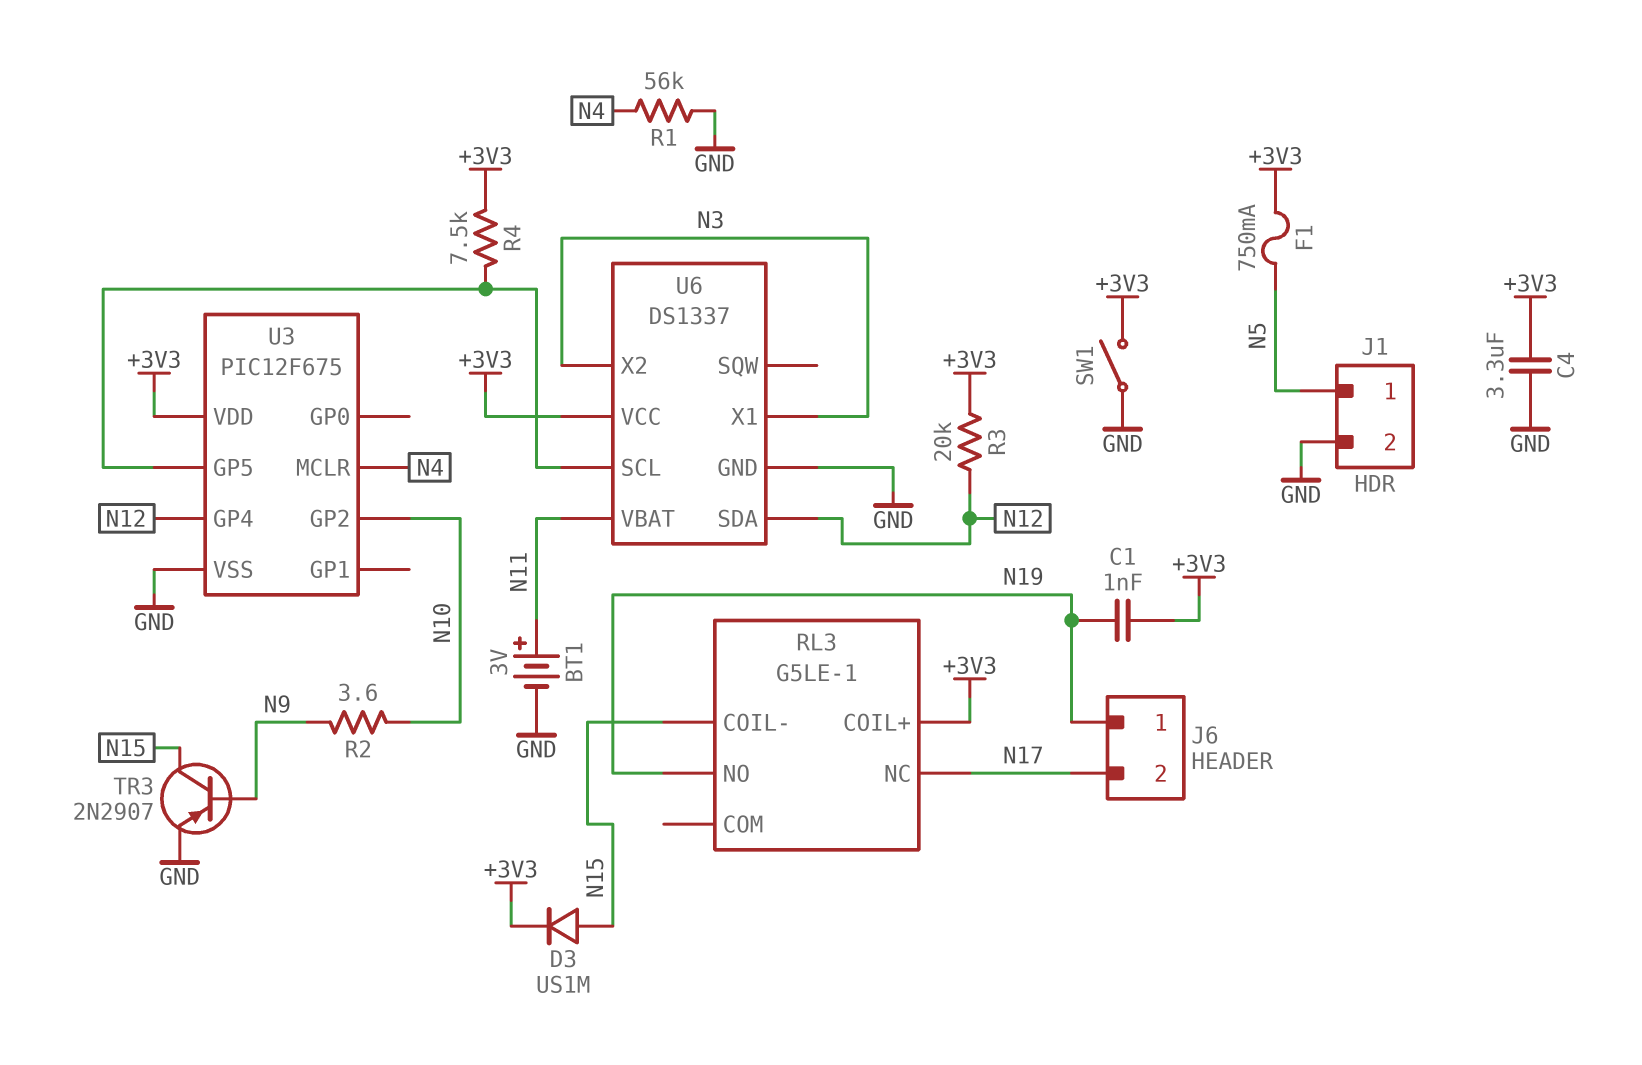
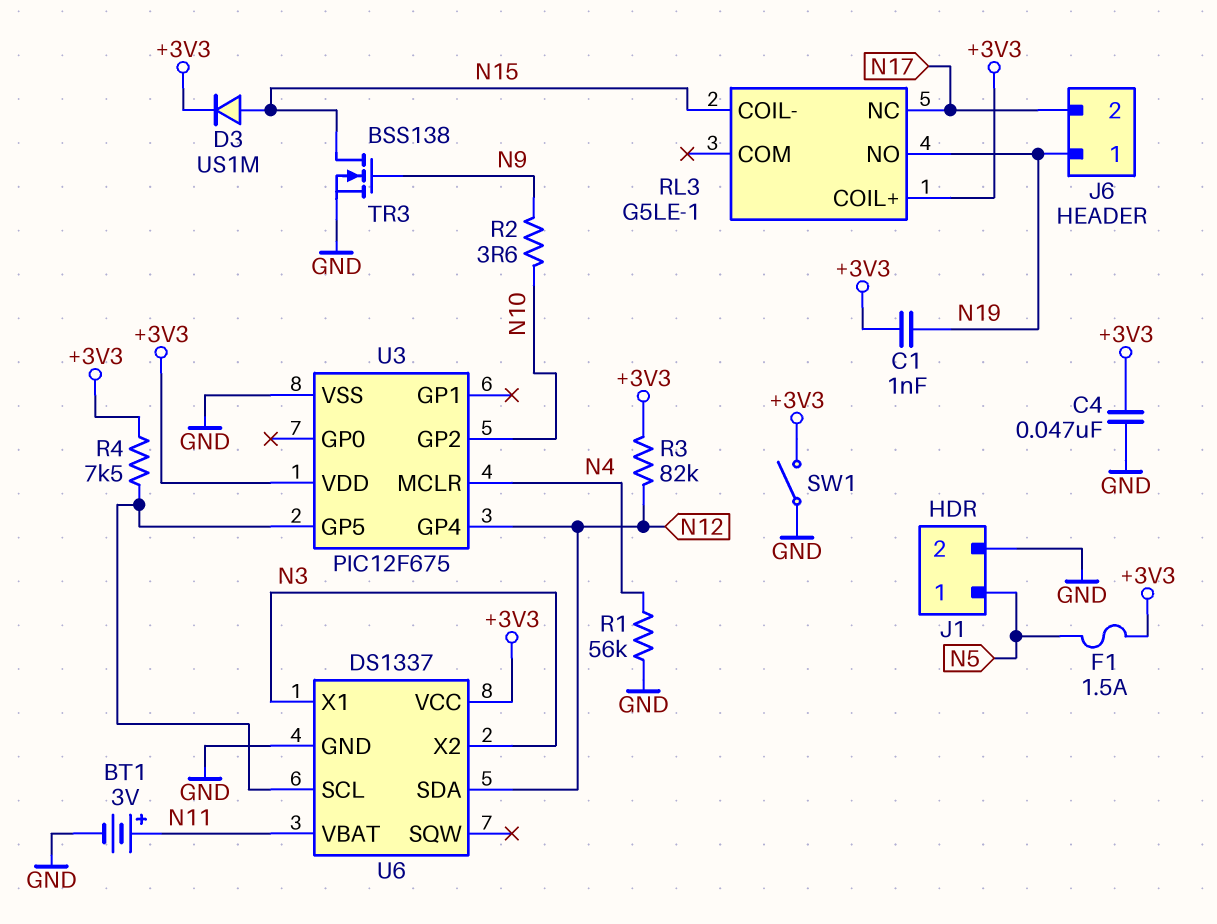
C4: 3.3uF (+3V3, GND) -> 47nF (+3V3, GND)
F1: 750mA (+3V3, N5) -> 1.5A (+3V3, N5)
R3: 20k (+3V3, N12) -> 82k (+3V3, N12)
TR3: PNP 2N2907 (B N9, C N15, E GND) -> NMOS BSS138 (G N9, D N15, S GND)

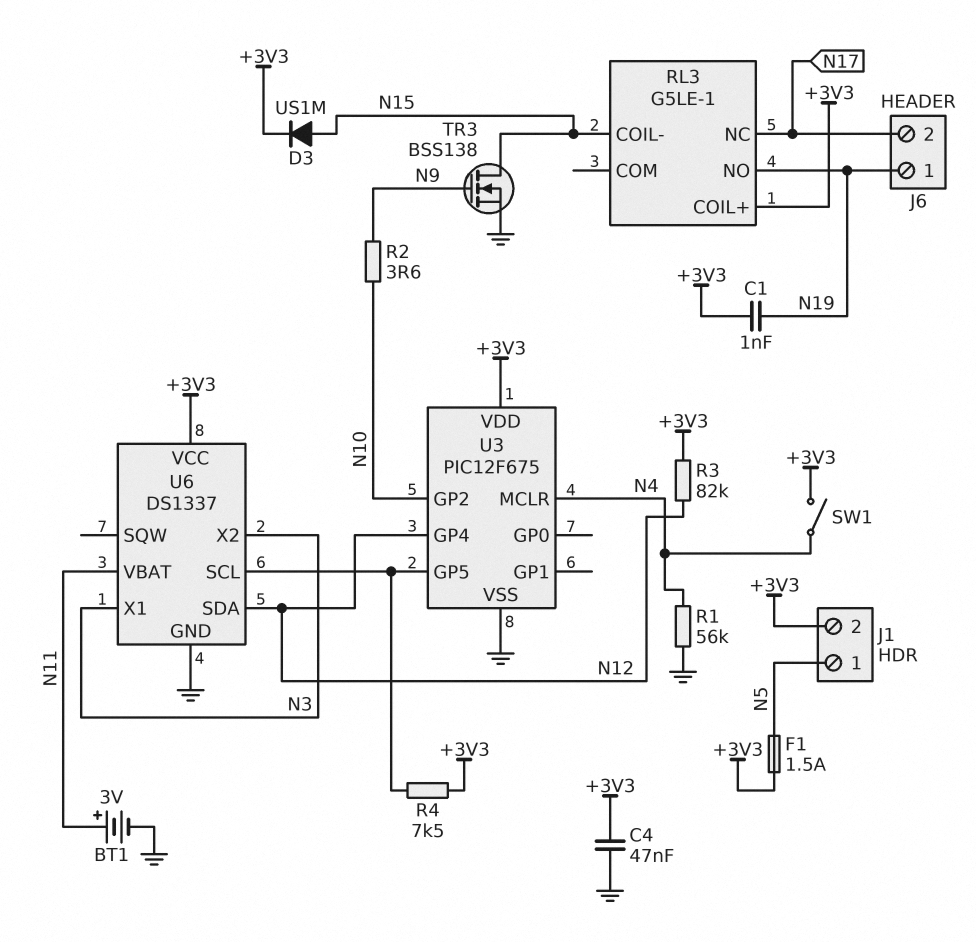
J1 pin 2: GND -> +3V3
SW1: switch (+3V3, GND) -> switch (+3V3, N4)

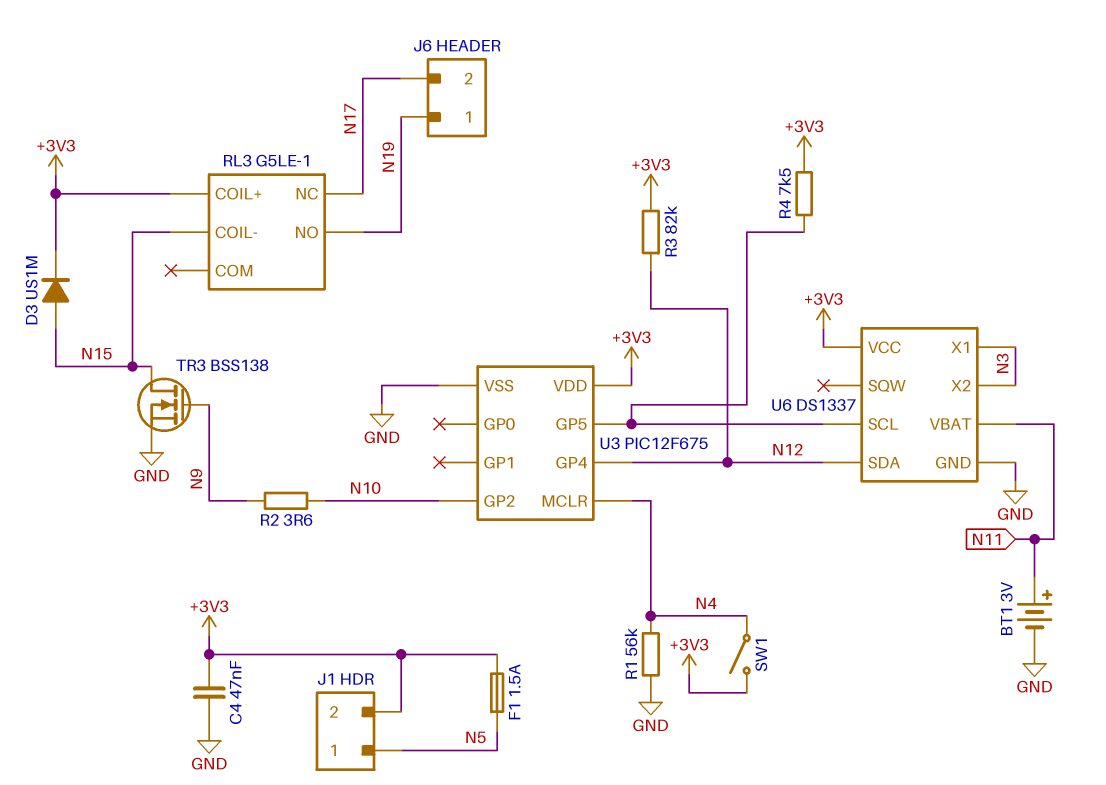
C1: 1nF (+3V3, N19) -> none

